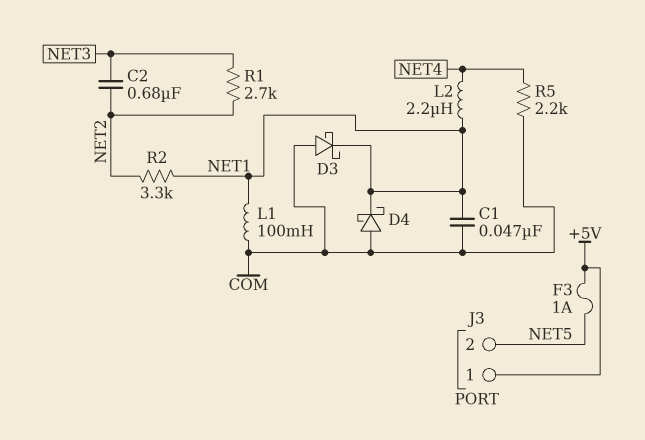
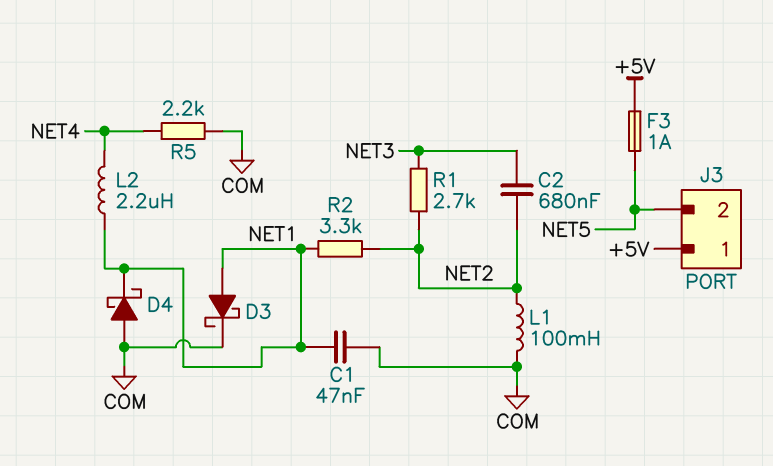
D3: schottky (A COM, K NET1) -> schottky (A NET1, K COM)
L1: 100mH (COM, NET1) -> 100mH (COM, NET2)

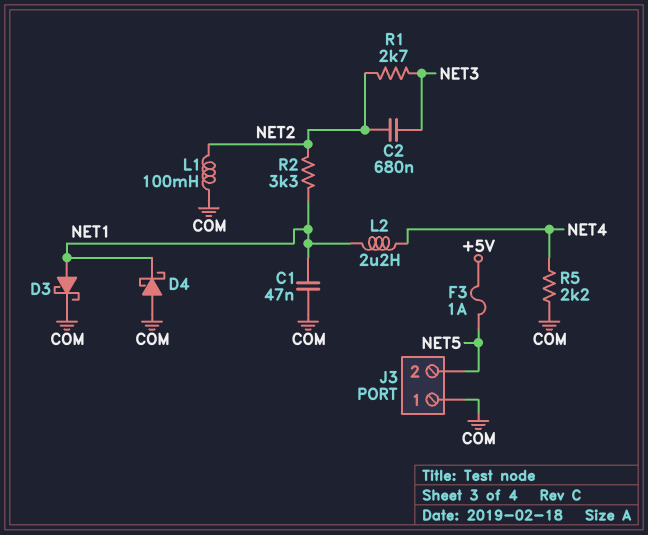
J3 pin 1: +5V -> COM

